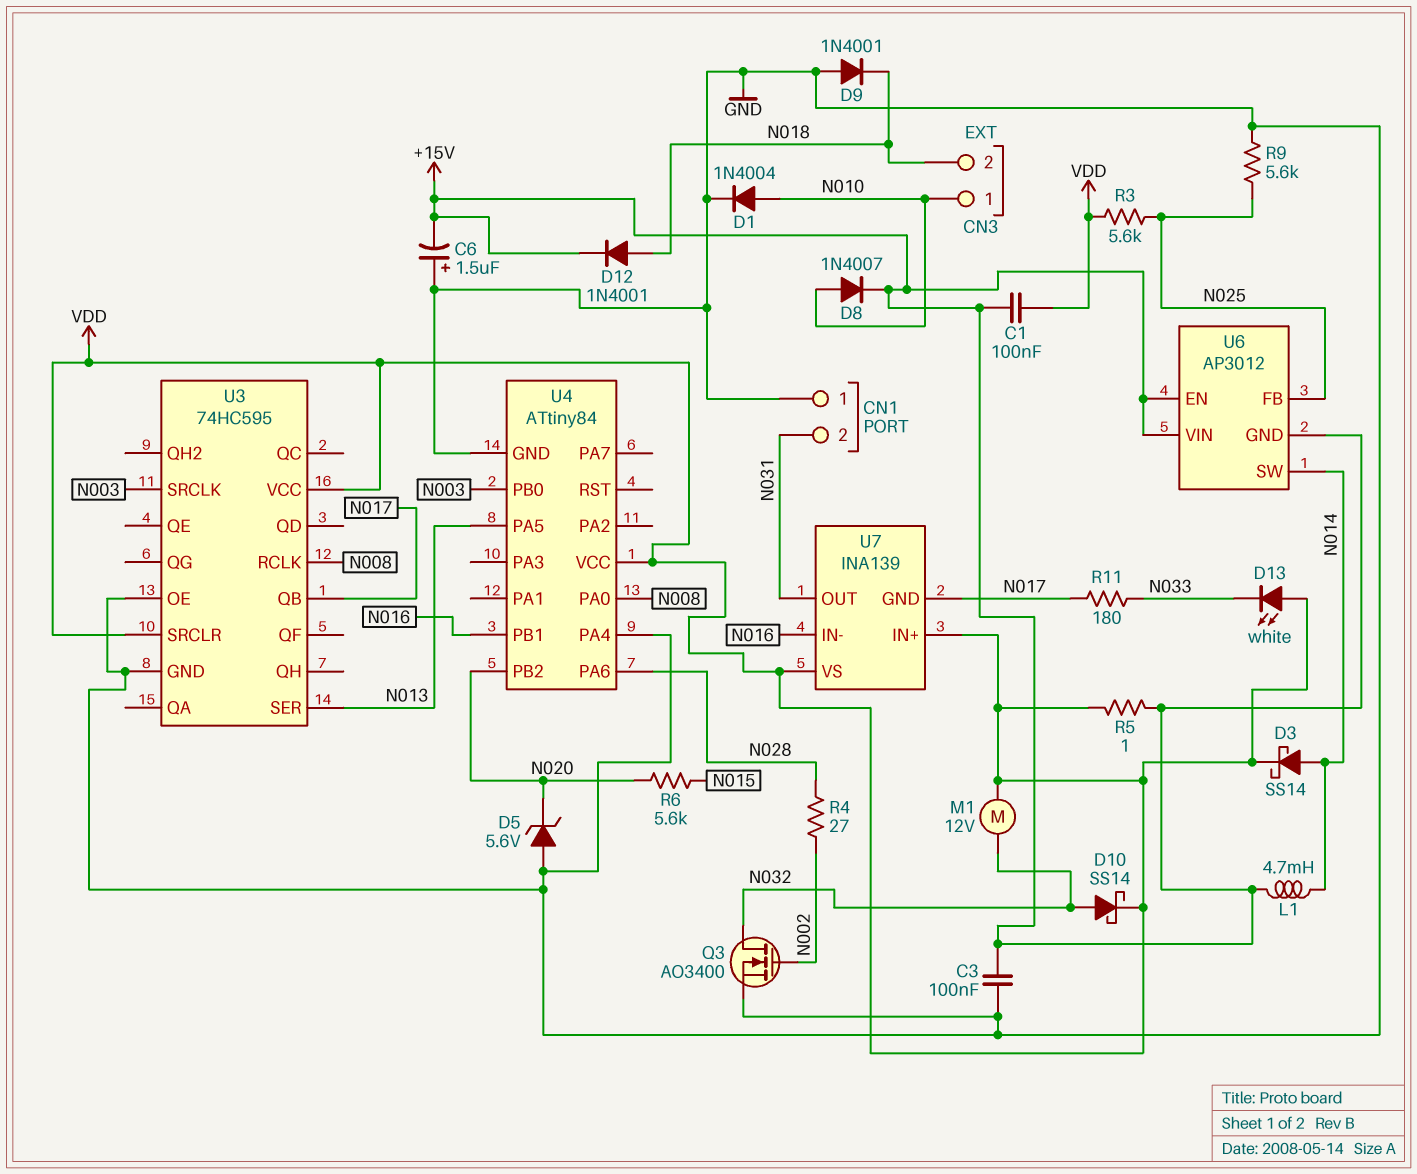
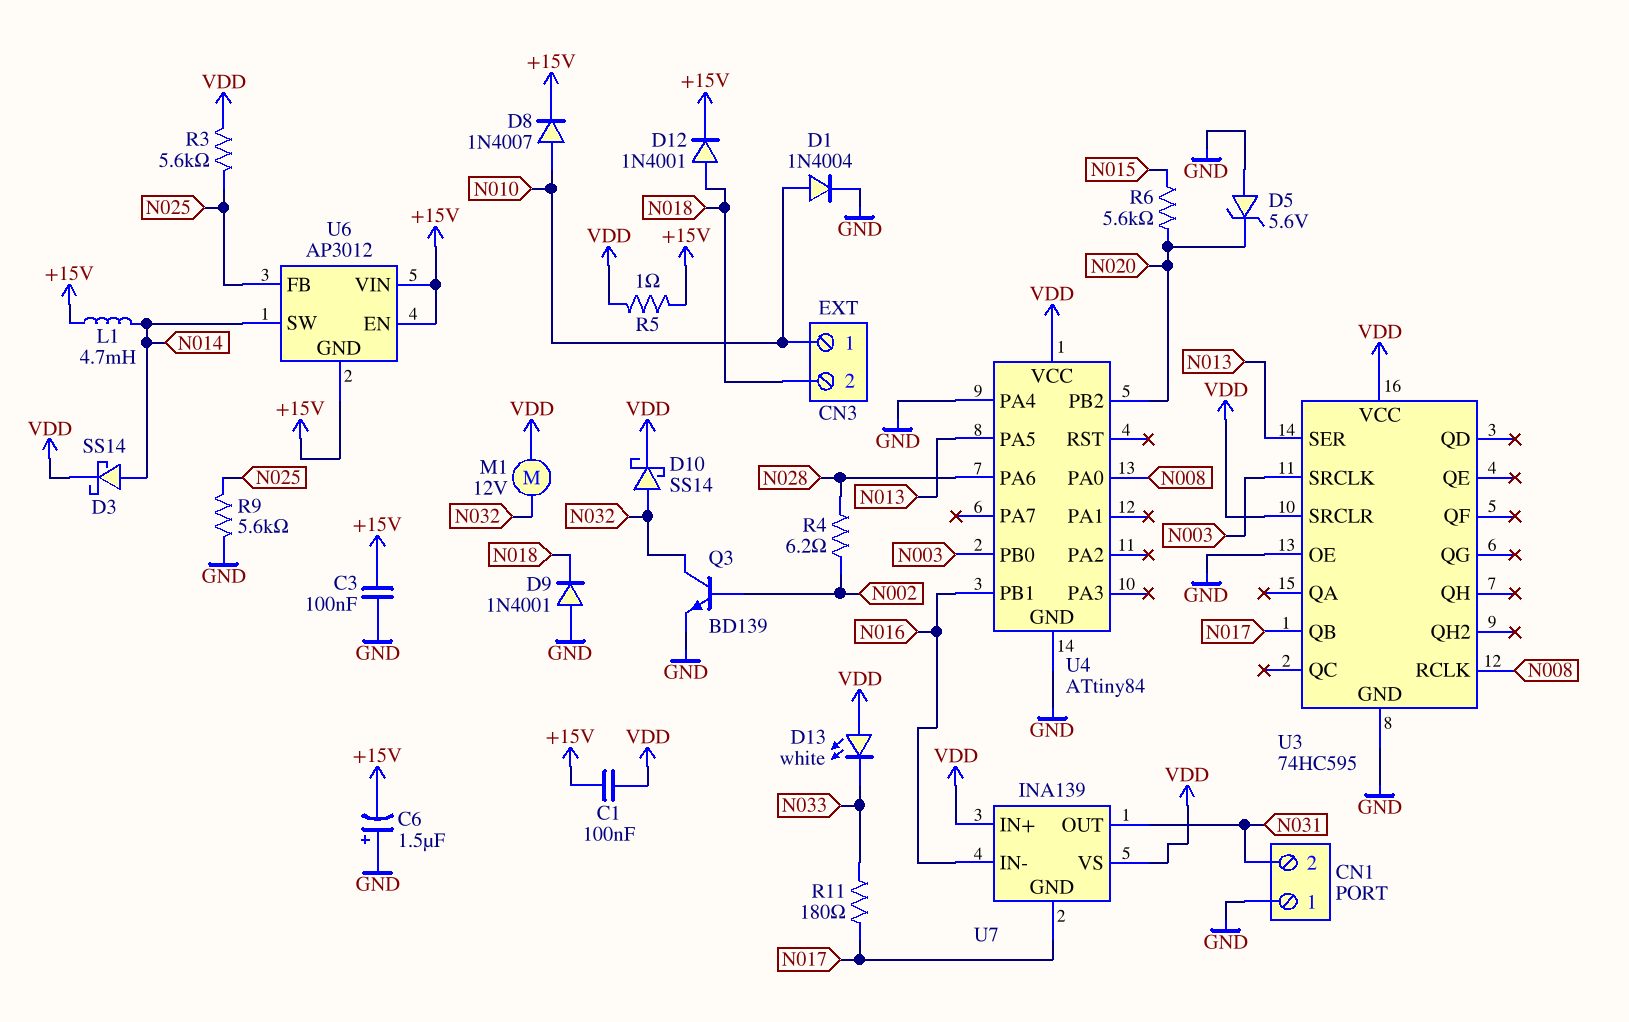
Q3: NMOS AO3400 (G N002, D N032, S GND) -> NPN BD139 (B N002, C N032, E GND)
R4: 27 (N002, N028) -> 6.2 (N002, N028)

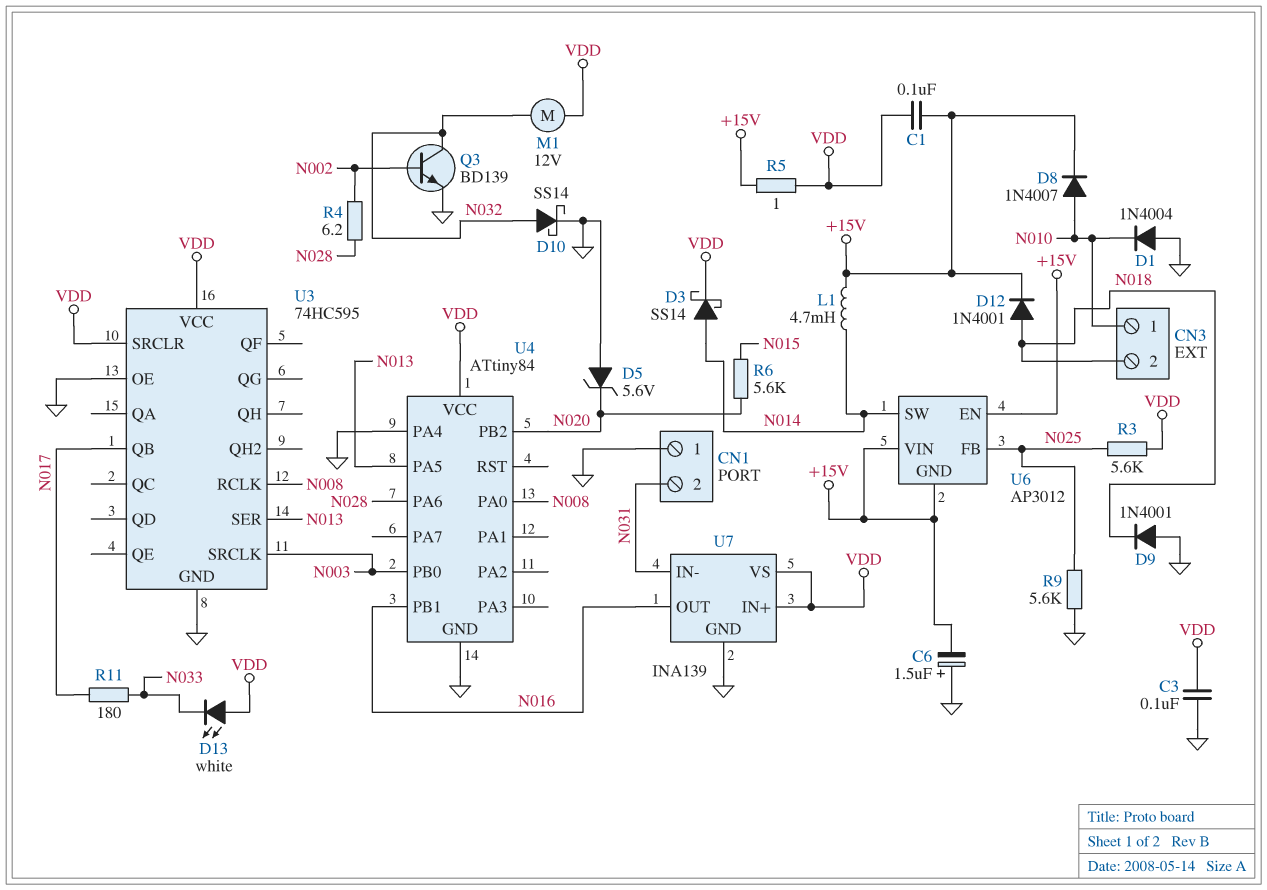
C3: 100nF (+15V, GND) -> 100nF (GND, VDD)
D1: diode 1N4004 (A N010, K GND) -> diode 1N4004 (A GND, K N010)
D10: schottky SS14 (A N032, K VDD) -> schottky SS14 (A N032, K GND)
U7 pin GND: N017 -> GND
U7 pin IN-: N016 -> N031
U7 pin OUT: N031 -> N016

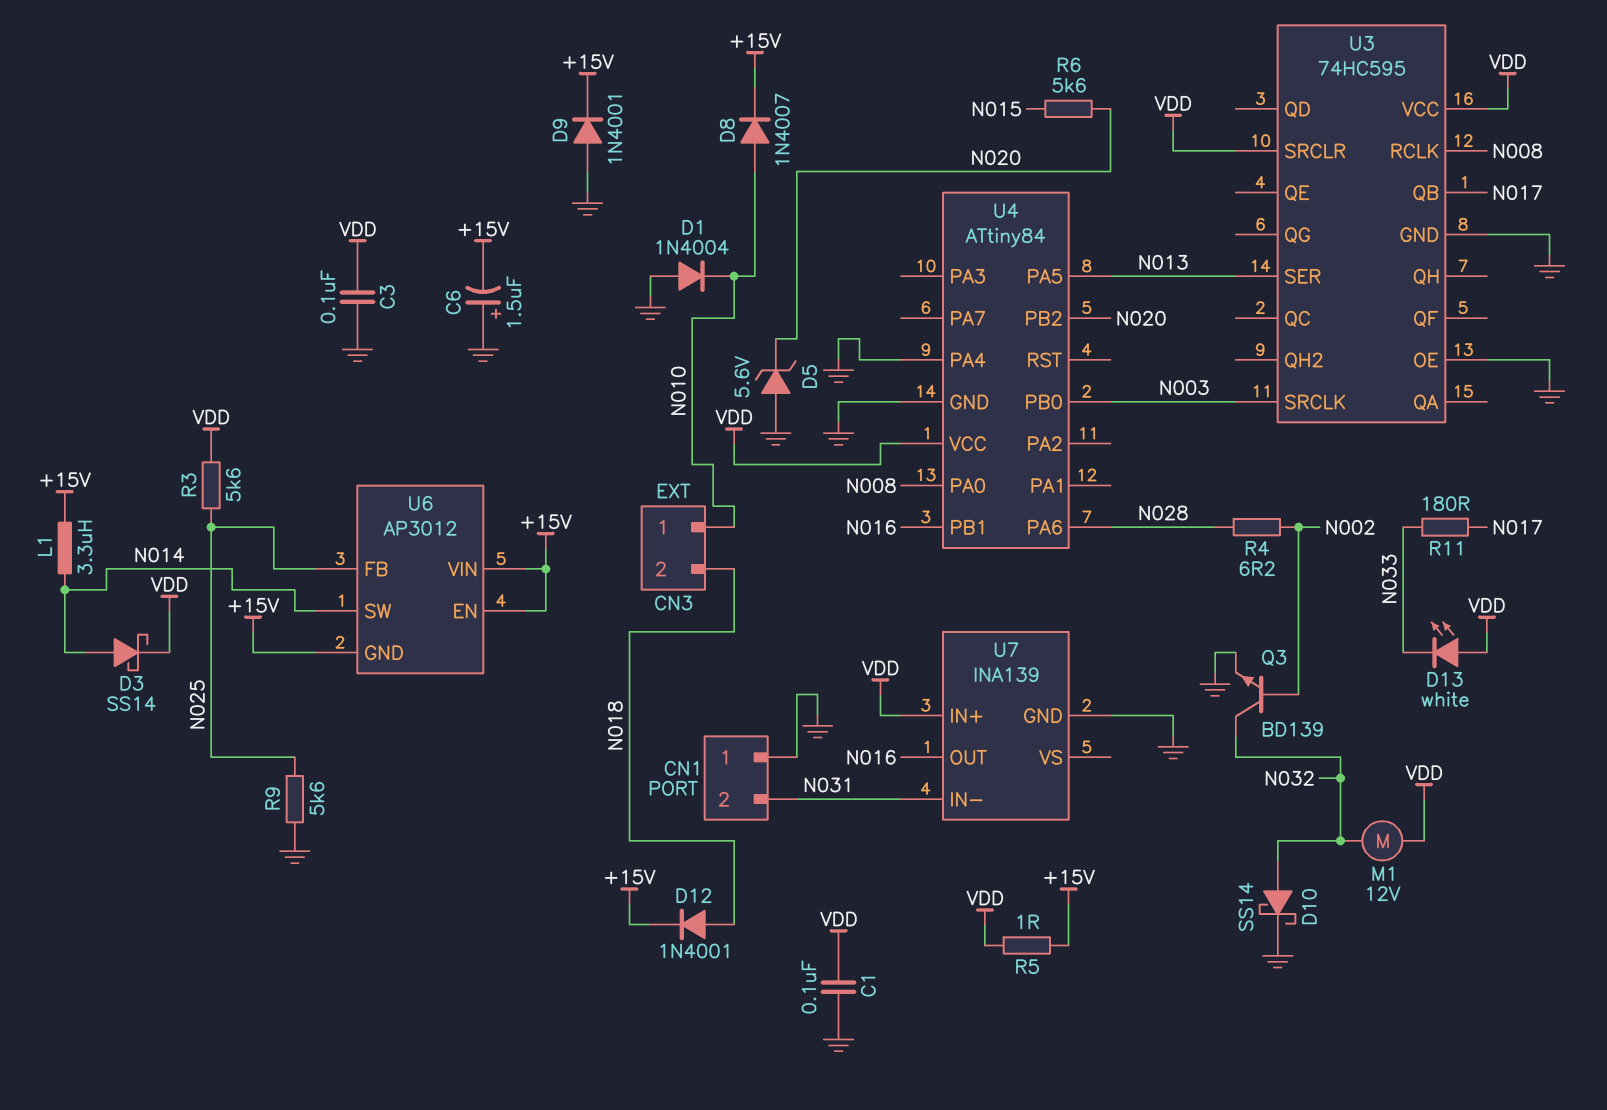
C1: 100nF (+15V, VDD) -> 100nF (GND, VDD)
D9: diode 1N4001 (A GND, K N018) -> diode 1N4001 (A GND, K +15V)
L1: 4.7mH (+15V, N014) -> 3.3uH (+15V, N014)
U7 pin VS: VDD -> none

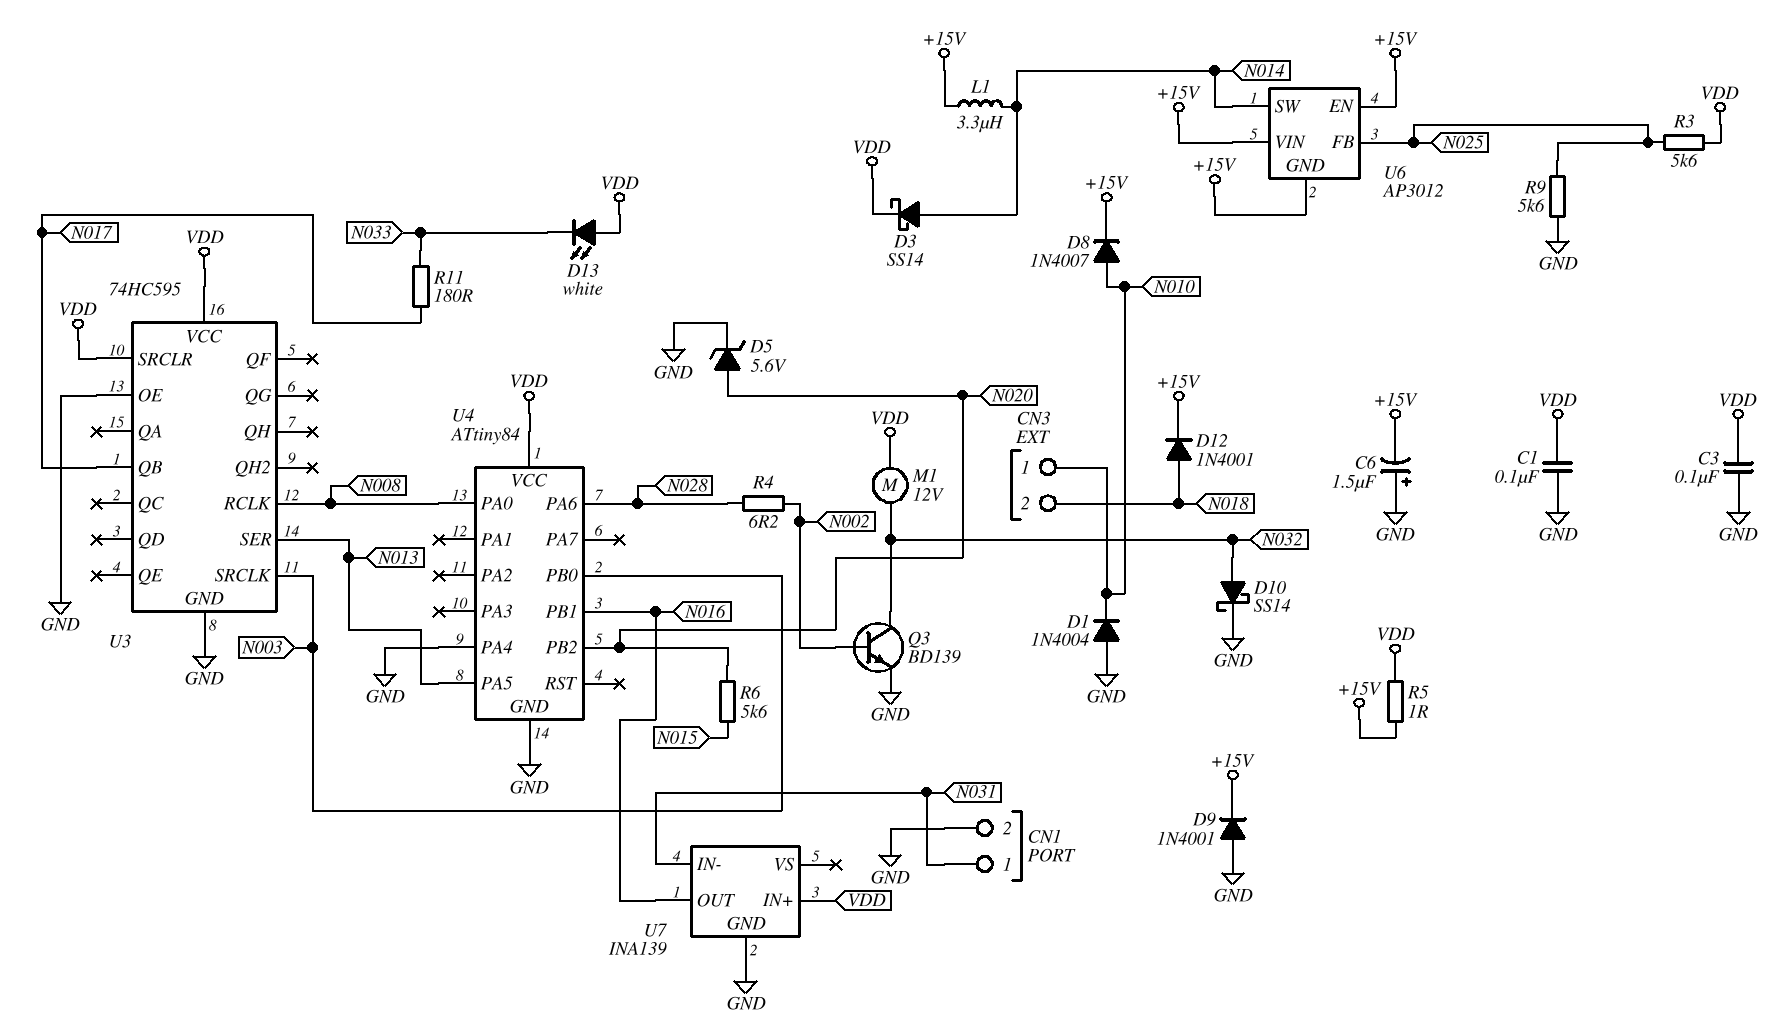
CN1 pin 1: GND -> N031
CN1 pin 2: N031 -> GND
D5: zener 5.6V (A GND, K N020) -> zener 5.6V (A N020, K GND)

